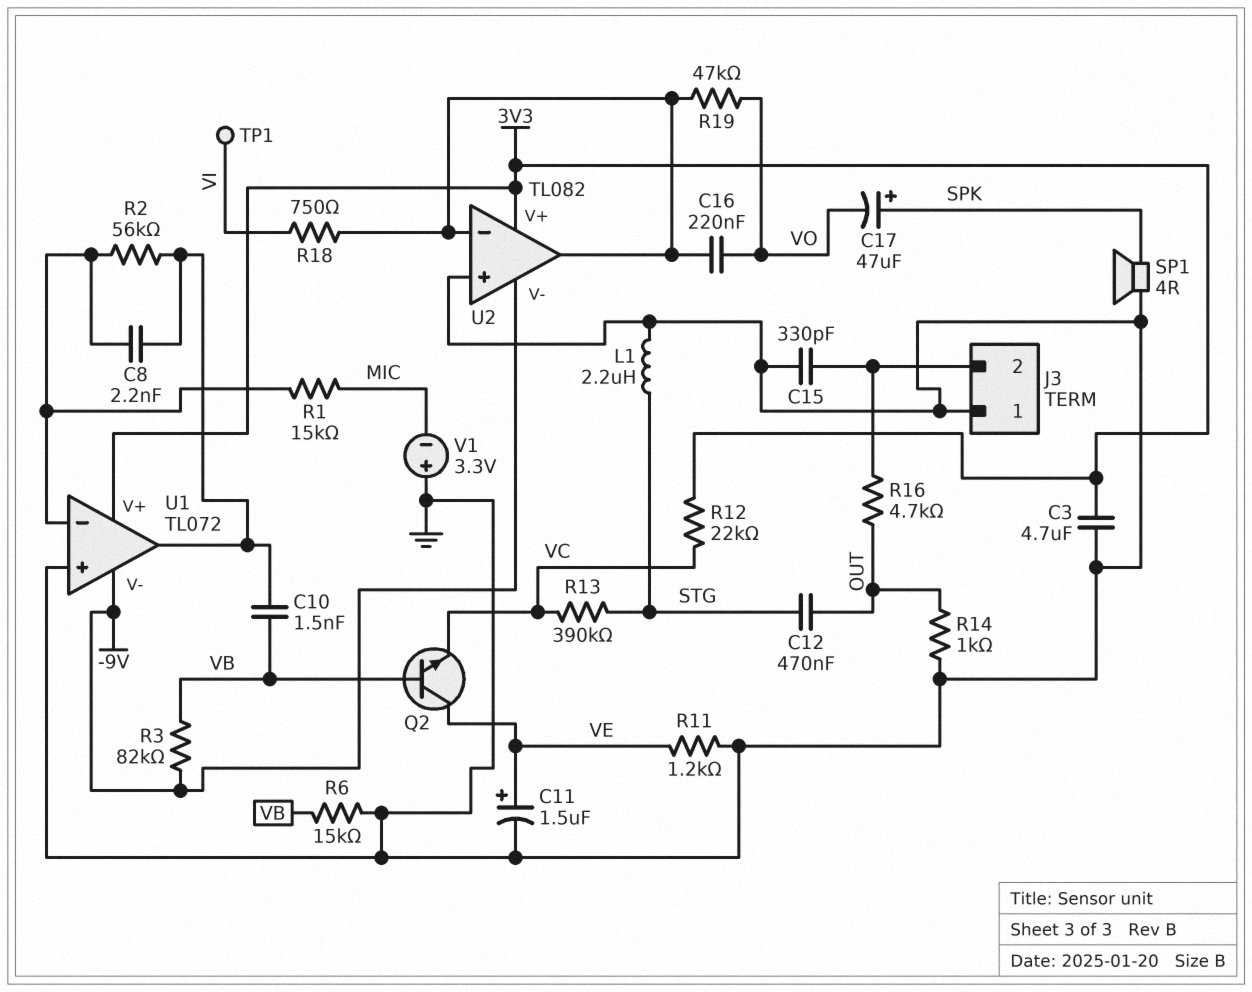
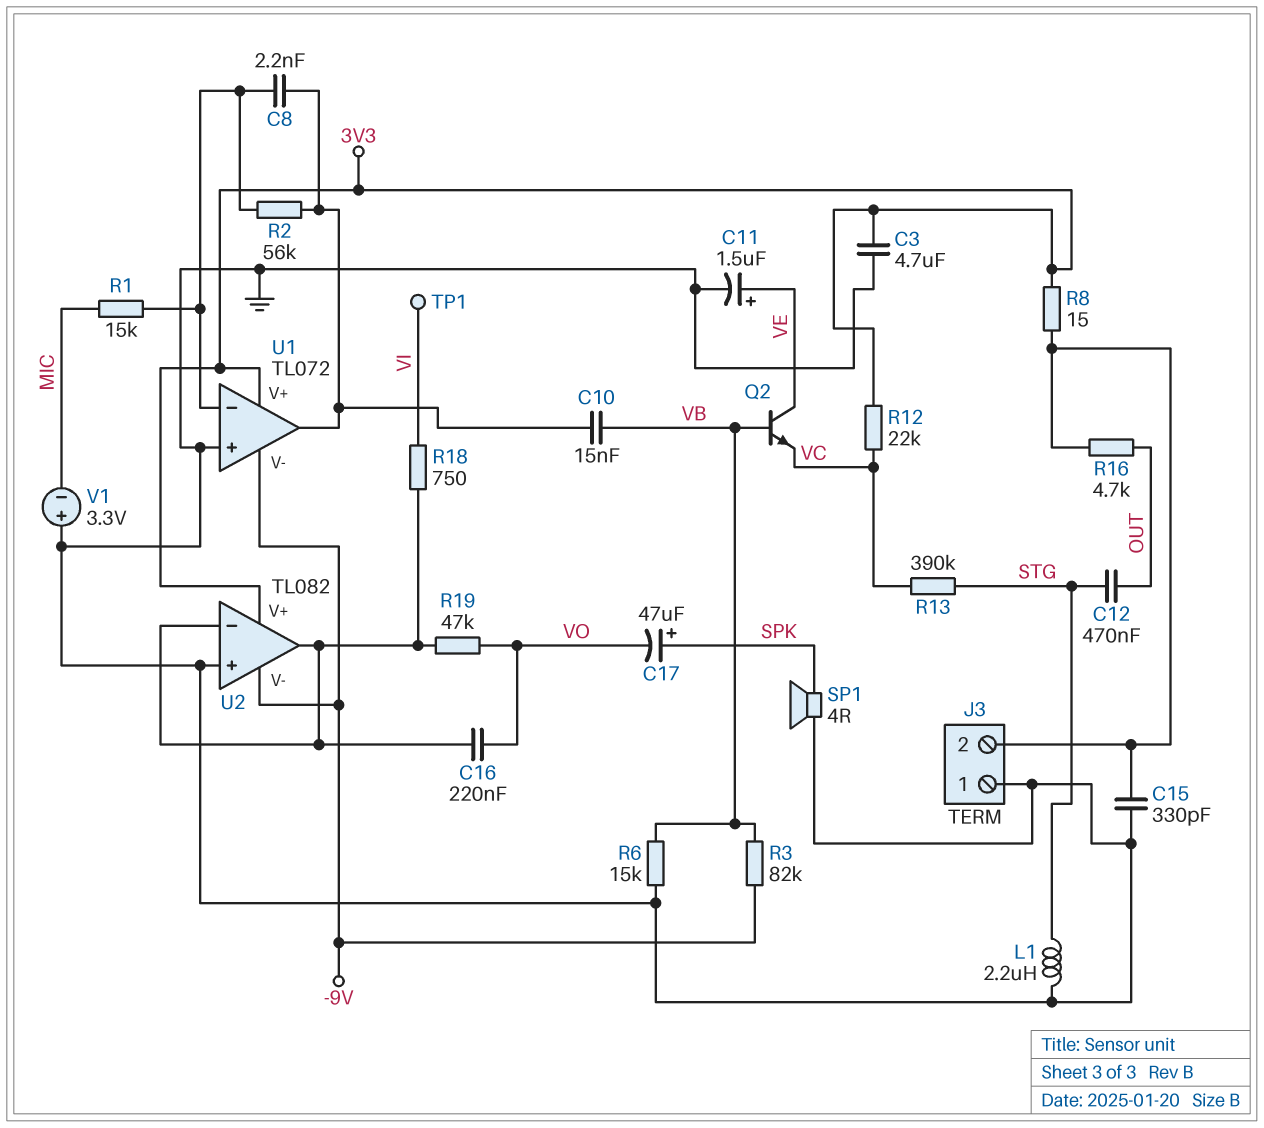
C10: 1.5nF (U1/out, VB) -> 15nF (U1/out, VB)
R8: none -> 15 (3V3, J3/2)
R11: 1.2k (GND, VE) -> none
R14: 1k (GND, OUT) -> none

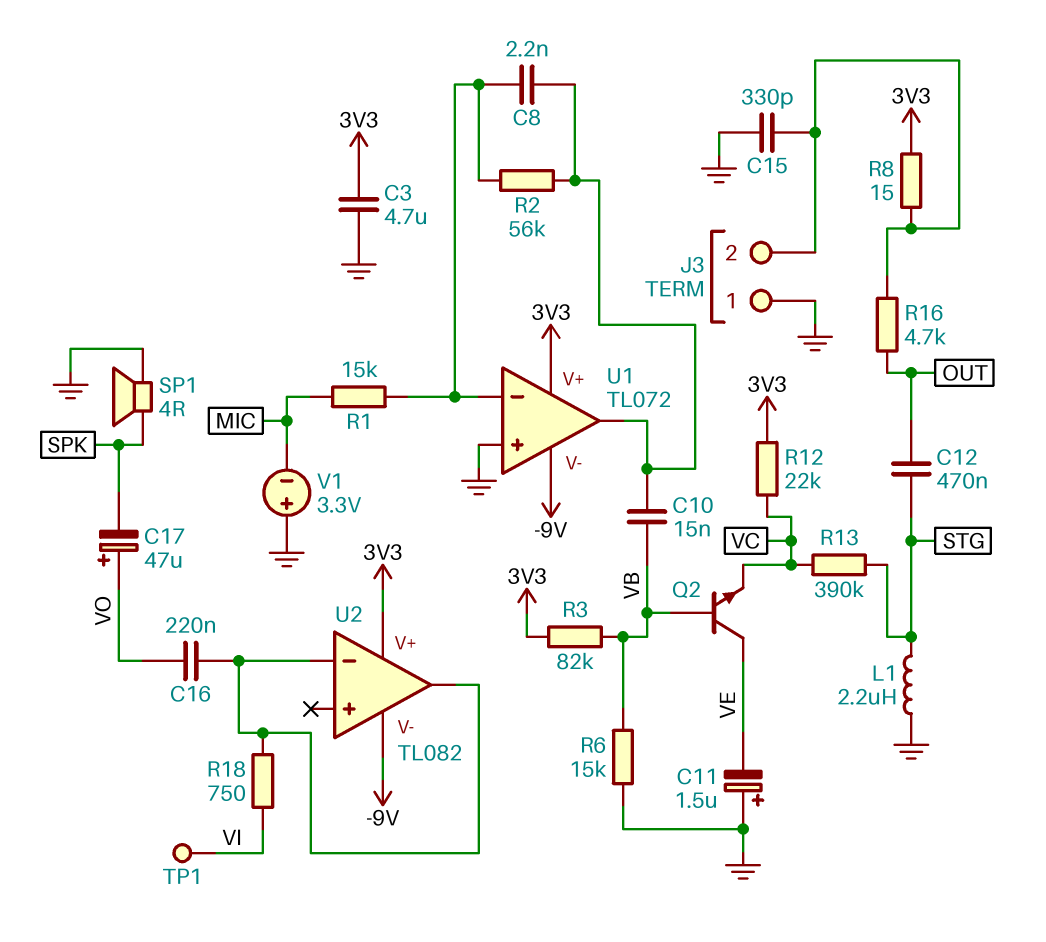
C11: 1.5uF (plus VE, minus GND) -> 1.5uF (plus GND, minus VE)
C17: 47uF (plus SPK, minus VO) -> 47uF (plus VO, minus SPK)
R3: 82k (-9V, VB) -> 82k (3V3, VB)
R19: 47k (U2/in-, VO) -> none
U2 pin in+: GND -> none

